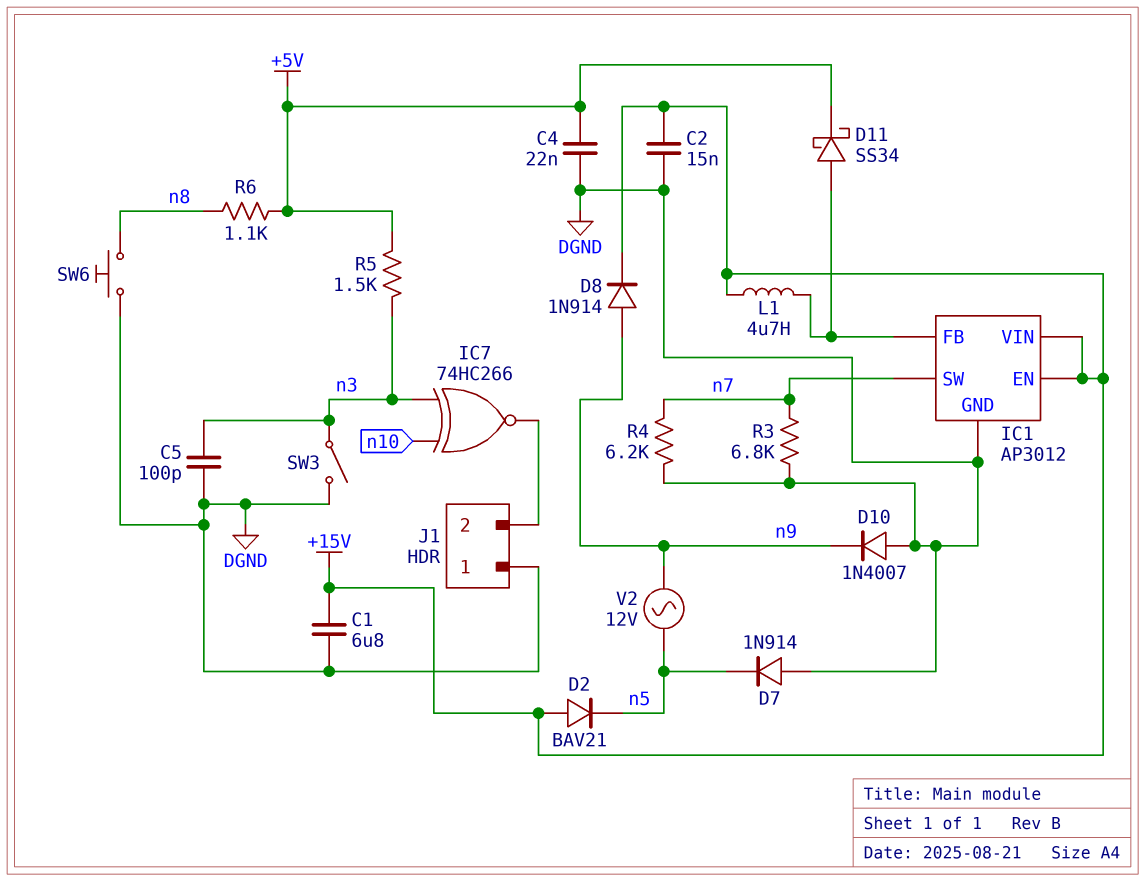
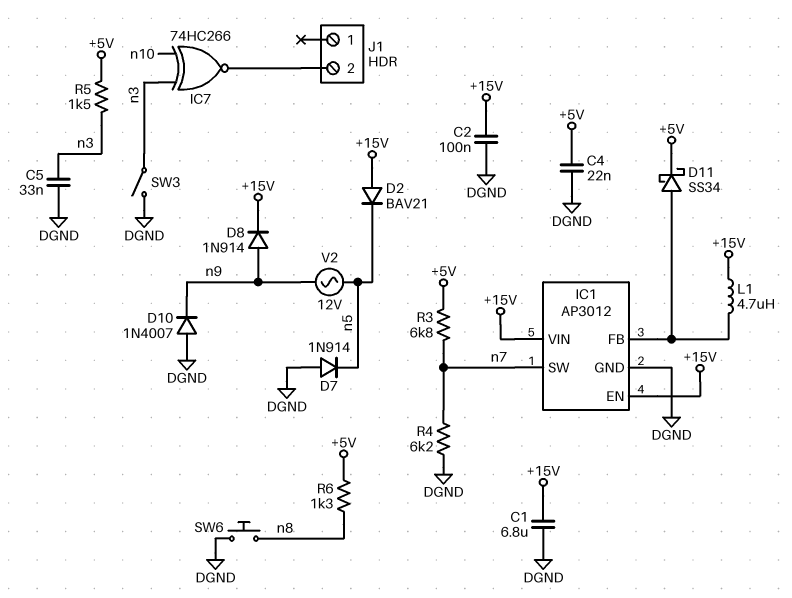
C2: 15nF (+15V, DGND) -> 100nF (+15V, DGND)
C5: 100pF (DGND, n3) -> 33nF (DGND, n3)
J1 pin 1: DGND -> none
R3: 6.8k (DGND, n7) -> 6.8k (+5V, n7)
R6: 1.1k (+5V, n8) -> 1.3k (+5V, n8)

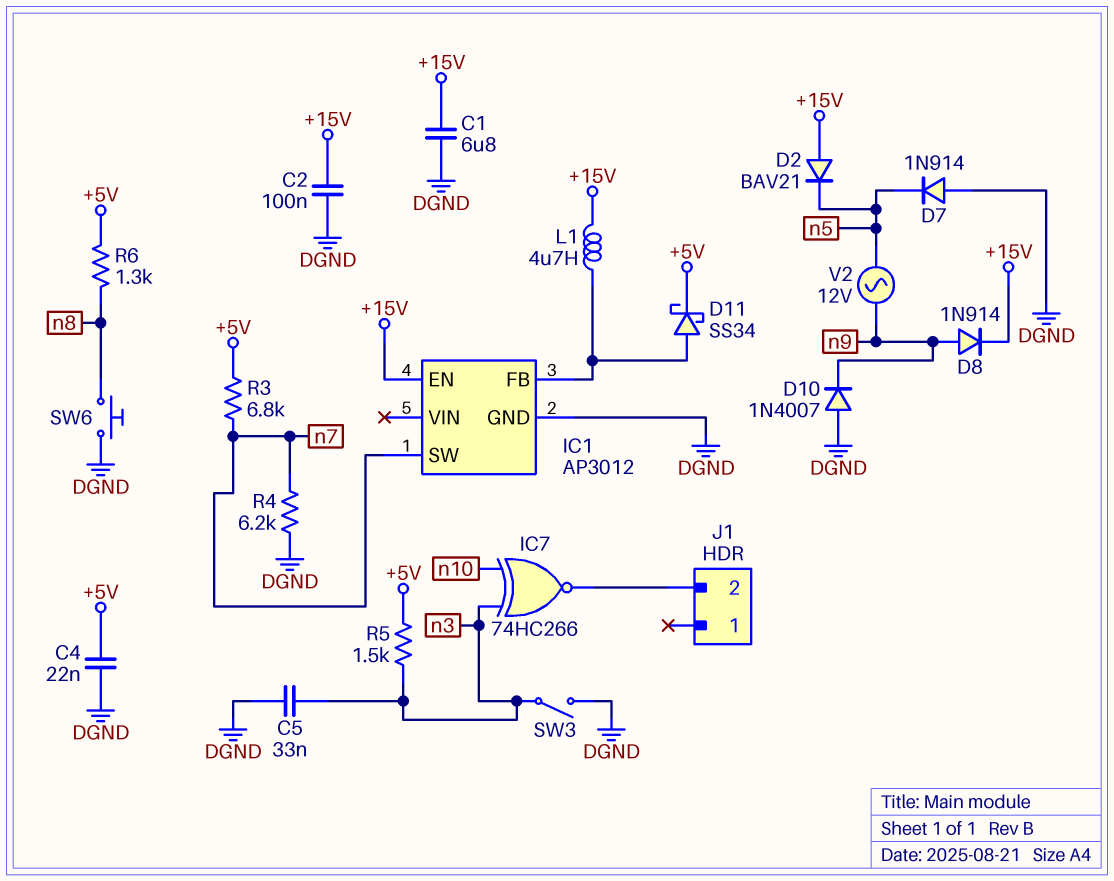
IC1 pin VIN: +15V -> none

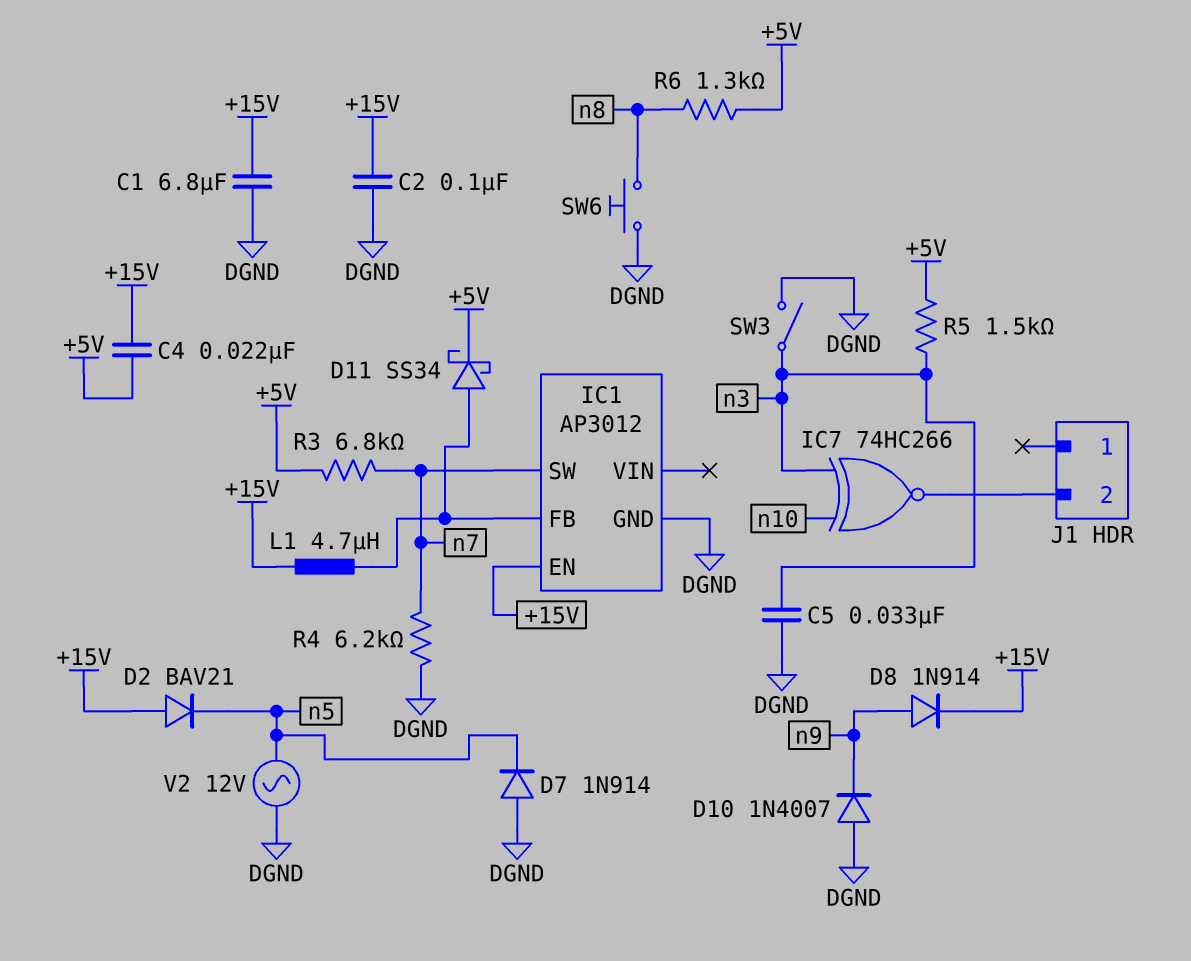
C4: 22nF (+5V, DGND) -> 22nF (+5V, +15V)
V2: AC 12V (n5, n9) -> AC 12V (DGND, n5)

